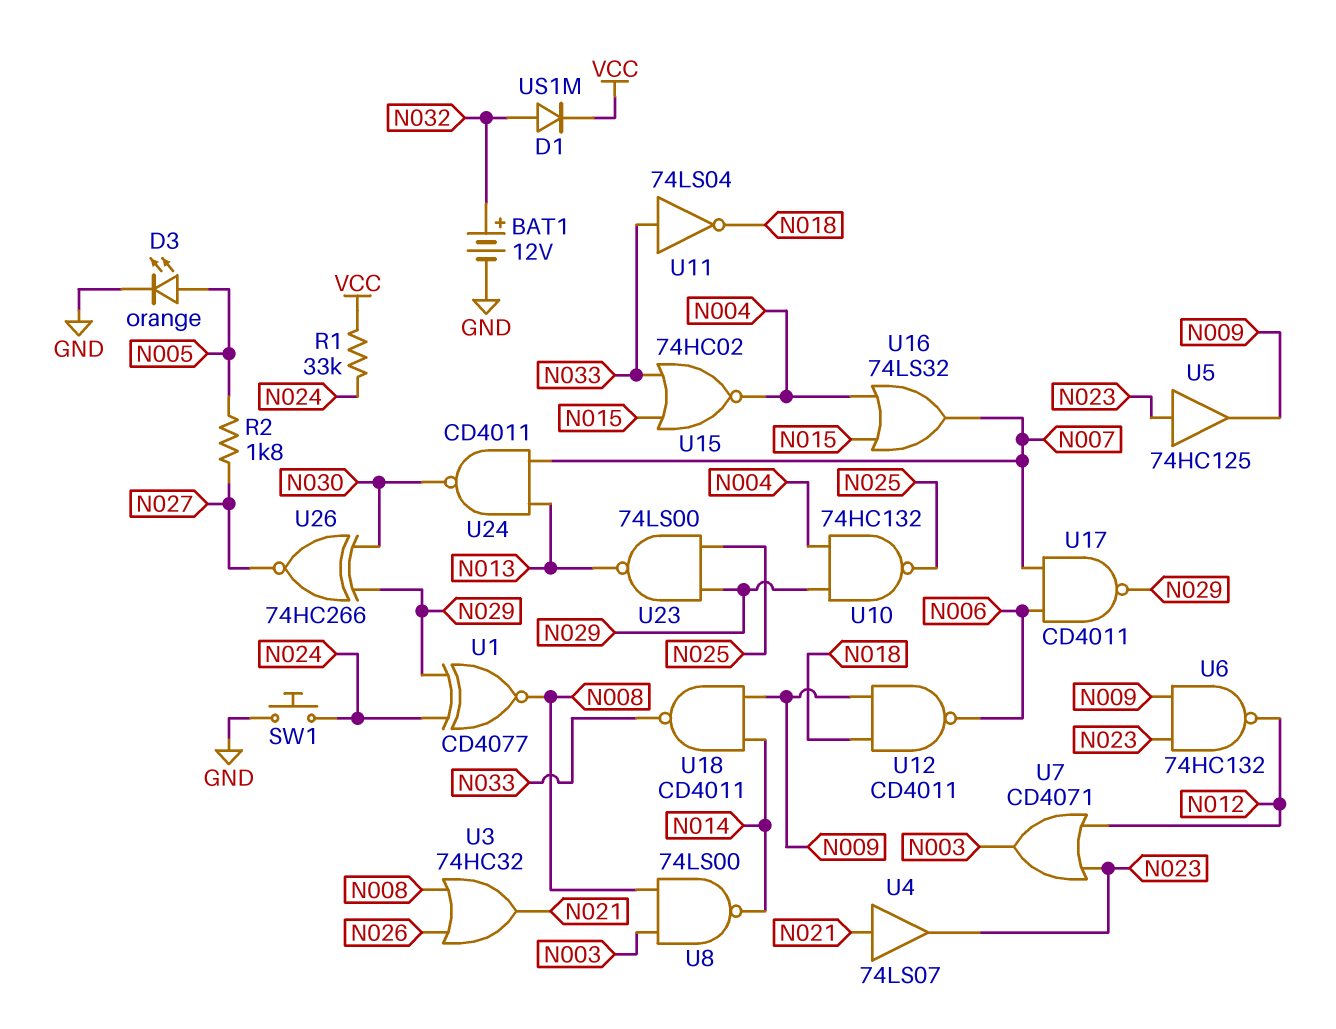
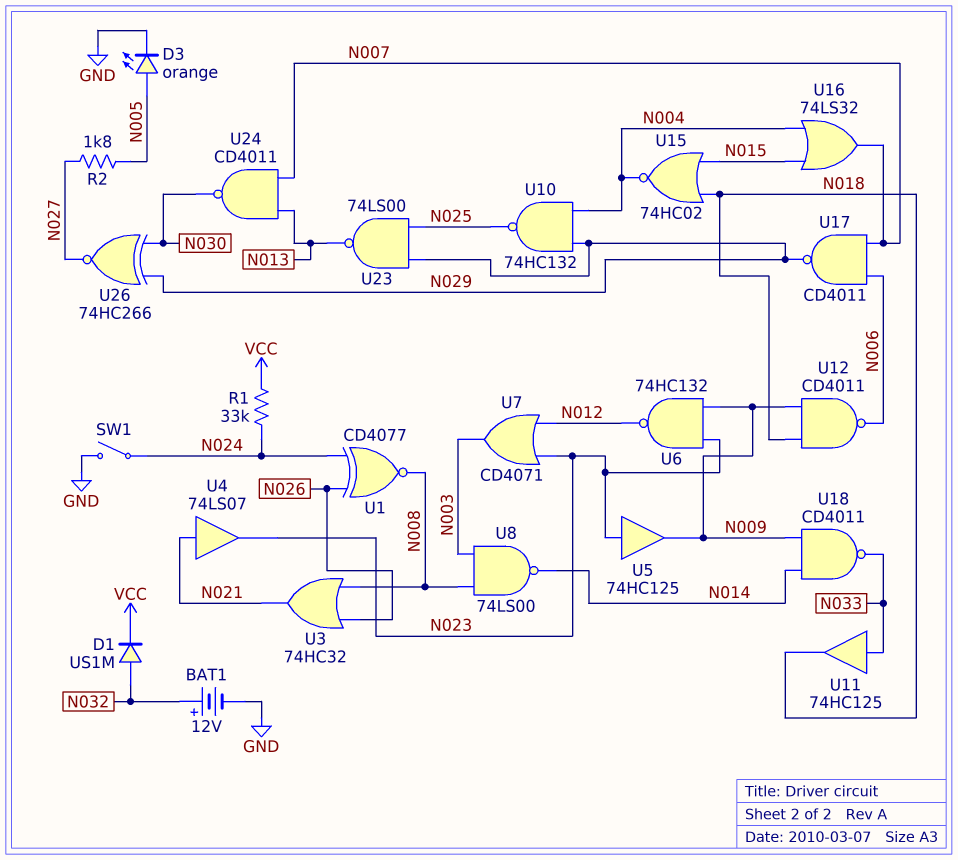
SW1: button (GND, N024) -> switch (GND, N024)
U1: XNOR CD4077 (in N024, in N029, out N008) -> XNOR CD4077 (in N024, in N026, out N008)
U11: NOT 74LS04 (in N033, out N018) -> buffer 74HC125 (in N033, out N018)
U15: NOR 74HC02 (in N015, in N033, out N004) -> NOR 74HC02 (in N015, in N018, out N004)

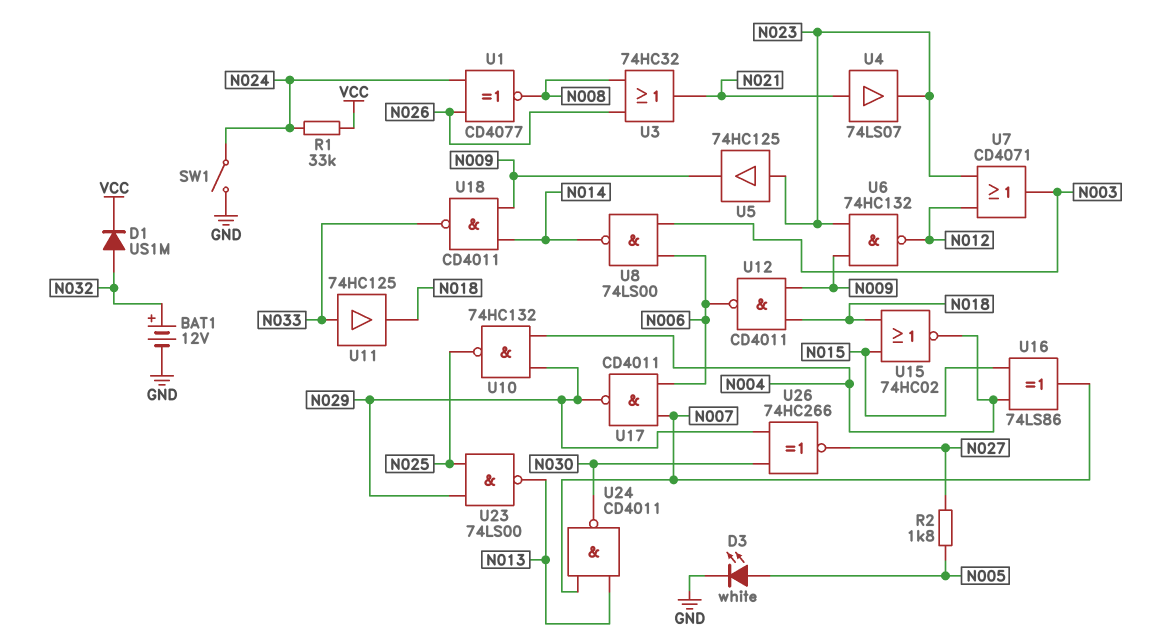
D3: LED orange (A N005, K GND) -> LED white (A N005, K GND)
U8: NAND 74LS00 (in N003, in N008, out N014) -> NAND 74LS00 (in N003, in N006, out N014)
U16: OR 74LS32 (in N004, in N015, out N007) -> XOR 74LS86 (in N004, in N015, out N007)

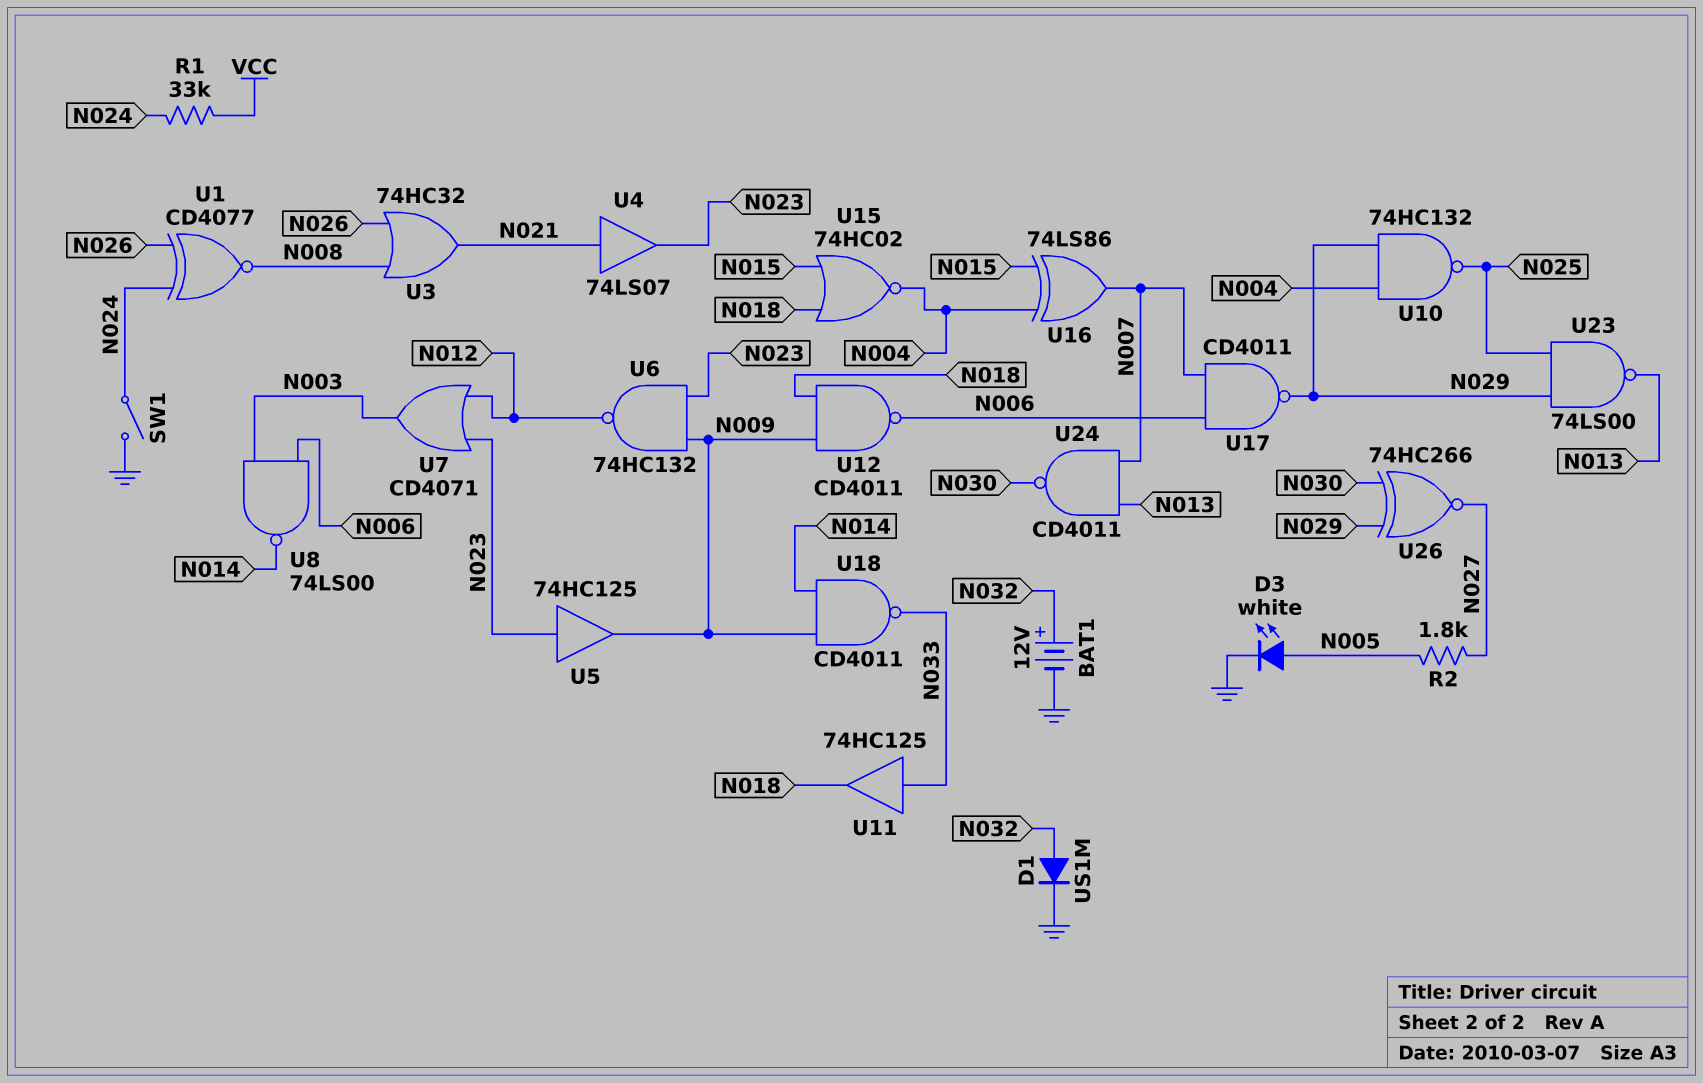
D1: diode US1M (A N032, K VCC) -> diode US1M (A N032, K GND)

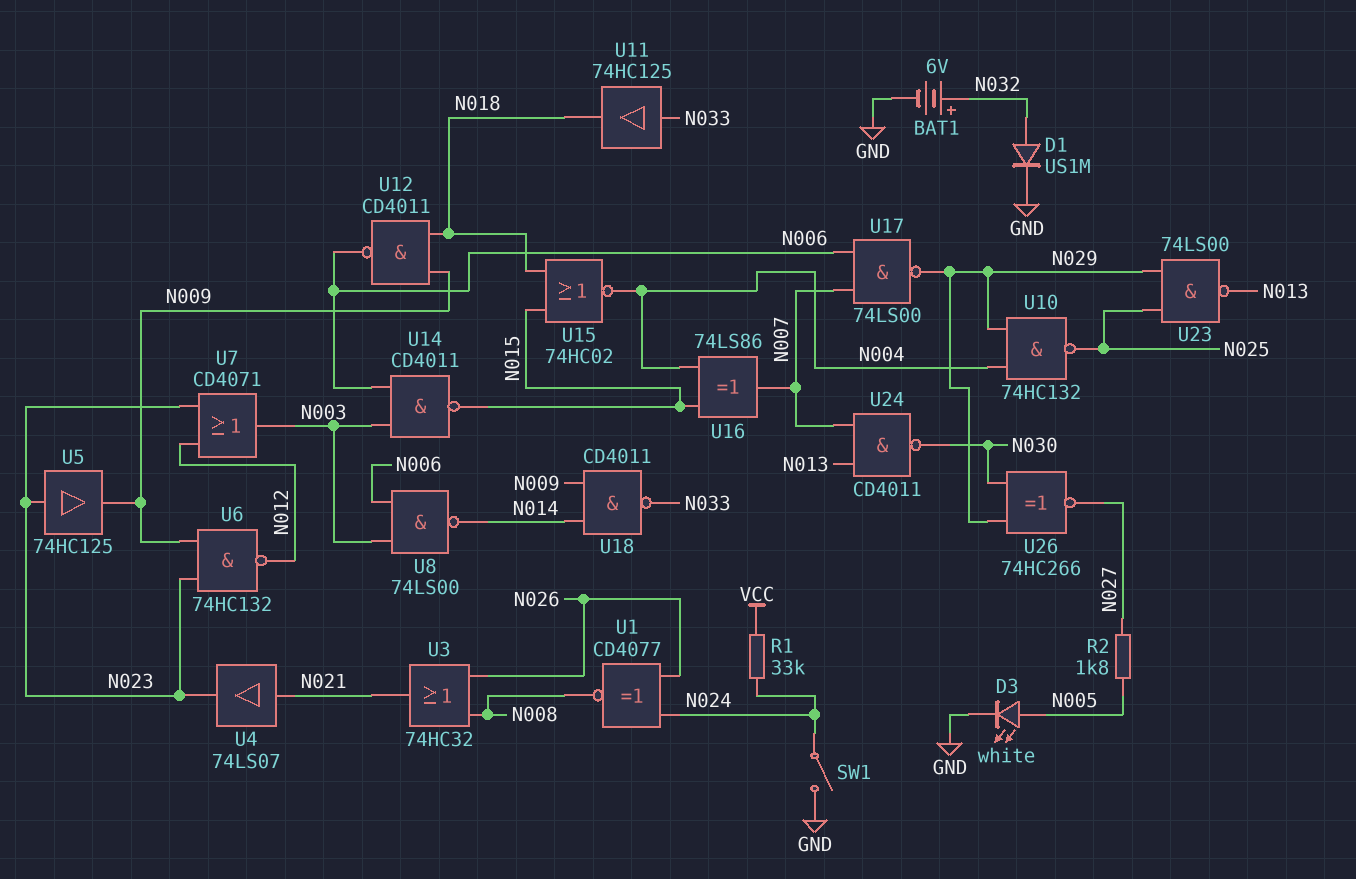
BAT1: 12V (plus N032, minus GND) -> 6V (plus N032, minus GND)
U14: none -> NAND CD4011 (in N003, in N006, out N015)
U17: NAND CD4011 (in N006, in N007, out N029) -> NAND 74LS00 (in N006, in N007, out N029)

